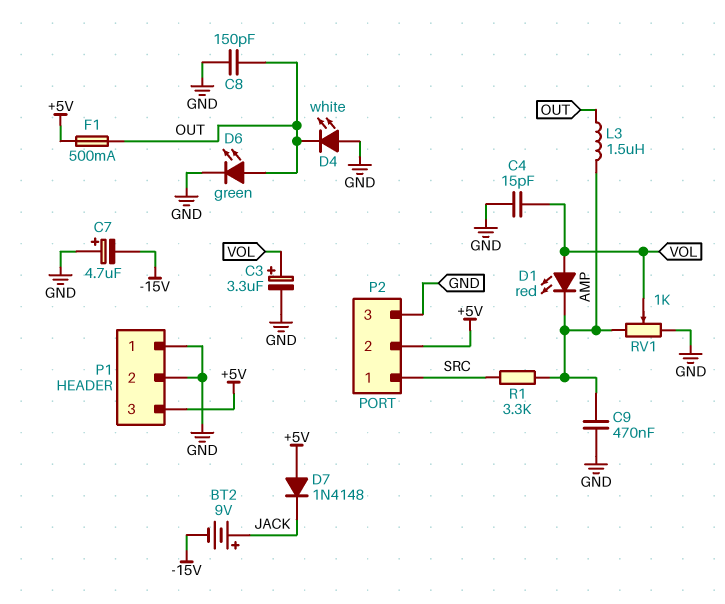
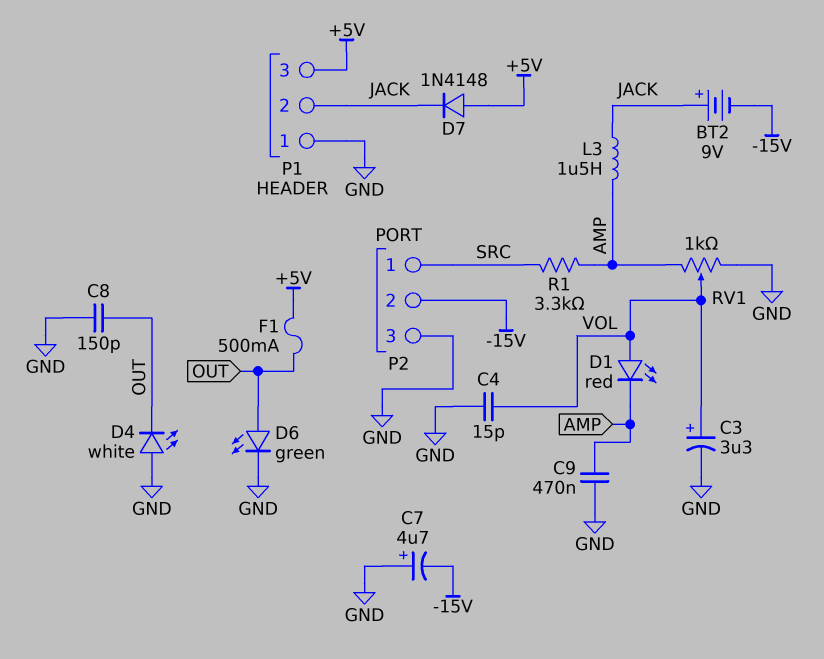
L3: 1.5uH (AMP, OUT) -> 1.5uH (AMP, JACK)
P1 pin 2: GND -> JACK
P2 pin 2: +5V -> -15V

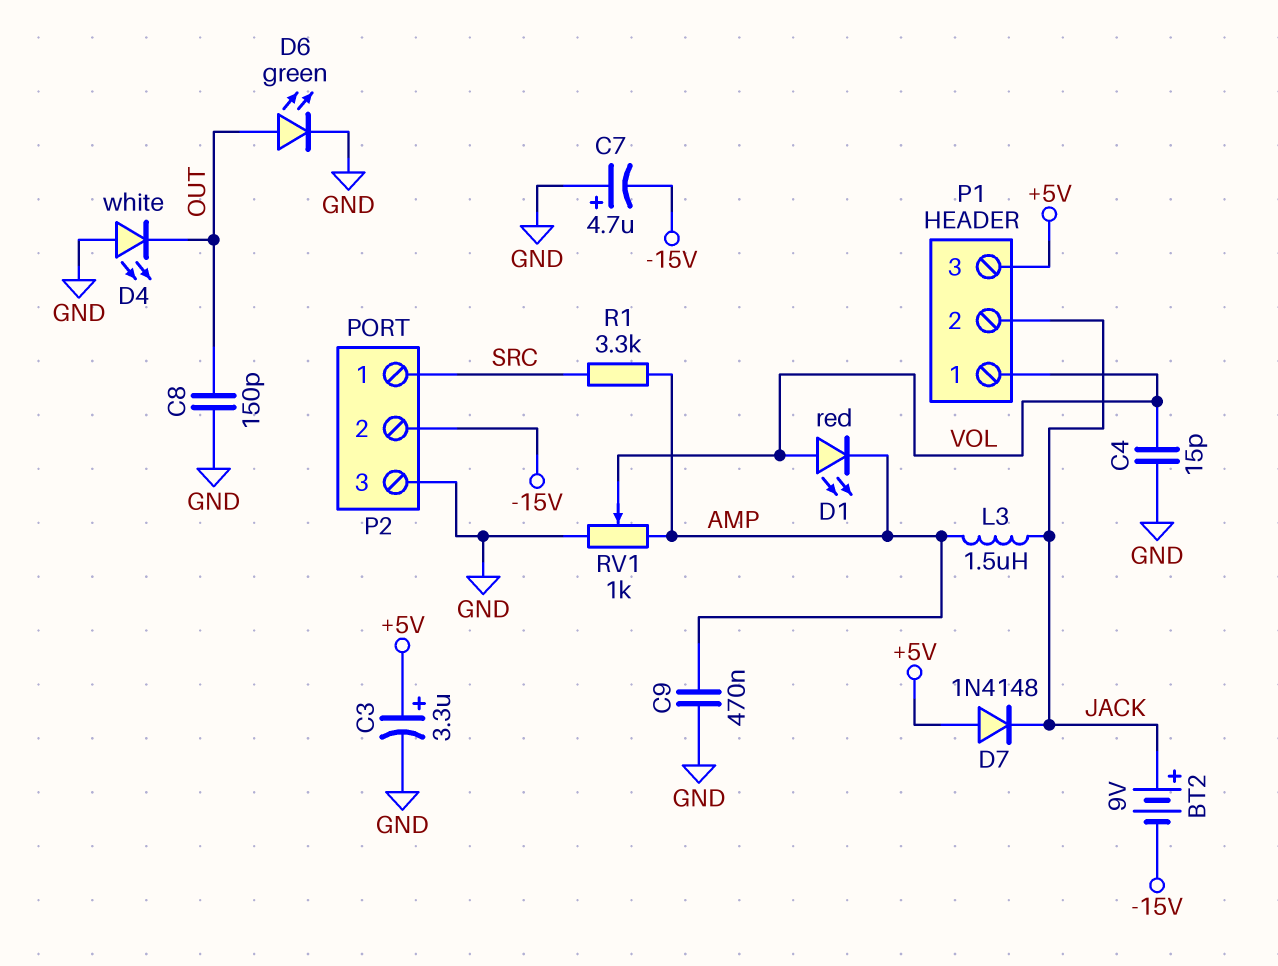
C3: 3.3uF (plus VOL, minus GND) -> 3.3uF (plus +5V, minus GND)
F1: 500mA (+5V, OUT) -> none
P1 pin 1: GND -> VOL

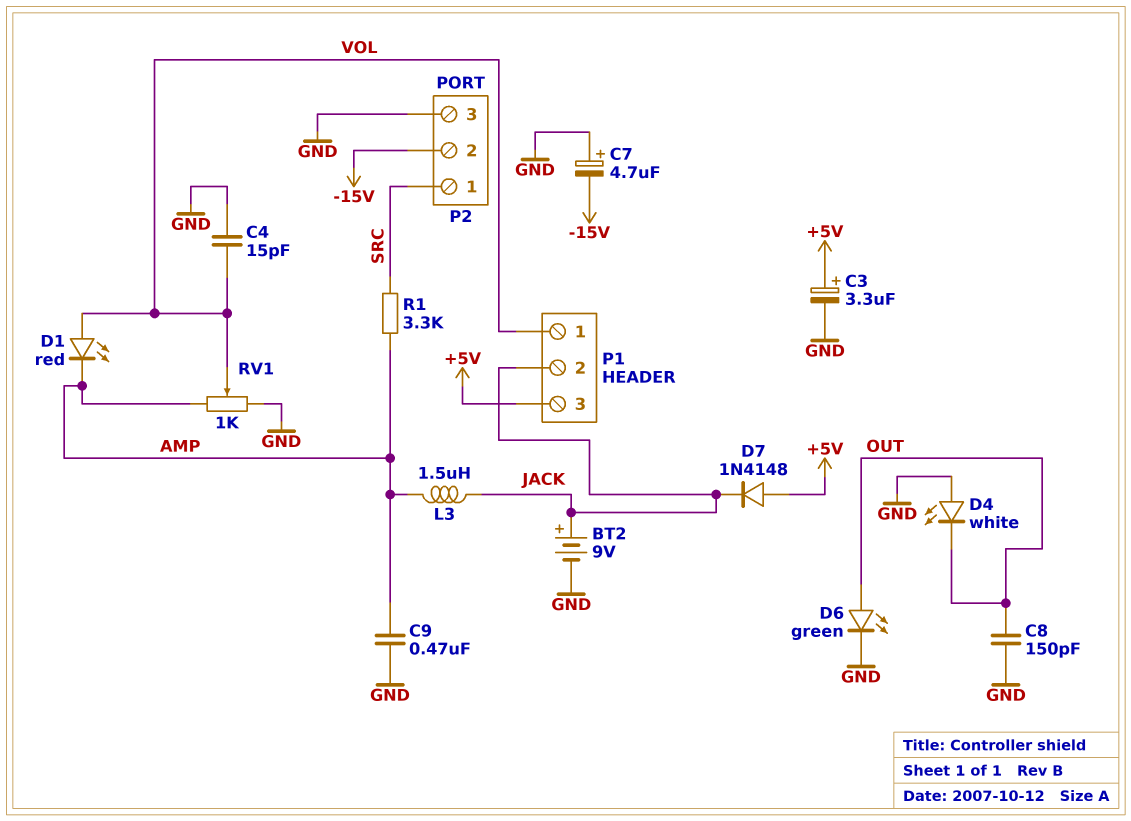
BT2: 9V (plus JACK, minus -15V) -> 9V (plus JACK, minus GND)

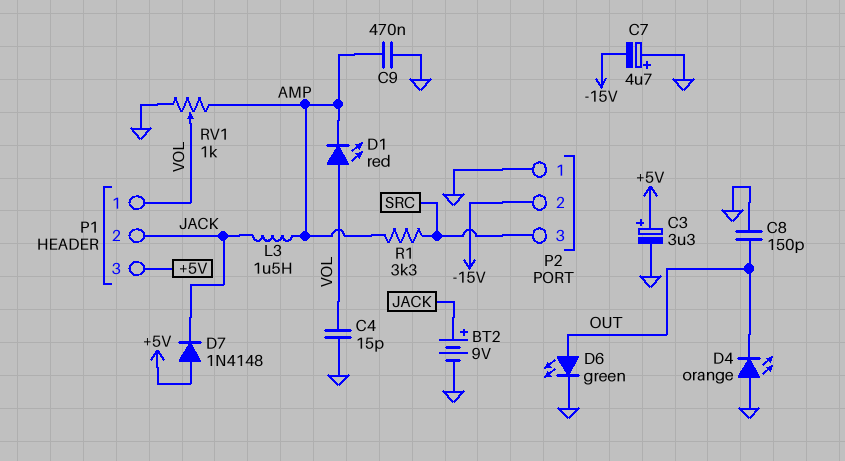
D4: LED white (A GND, K OUT) -> LED orange (A GND, K OUT)
P2 pin 1: SRC -> GND
P2 pin 3: GND -> SRC

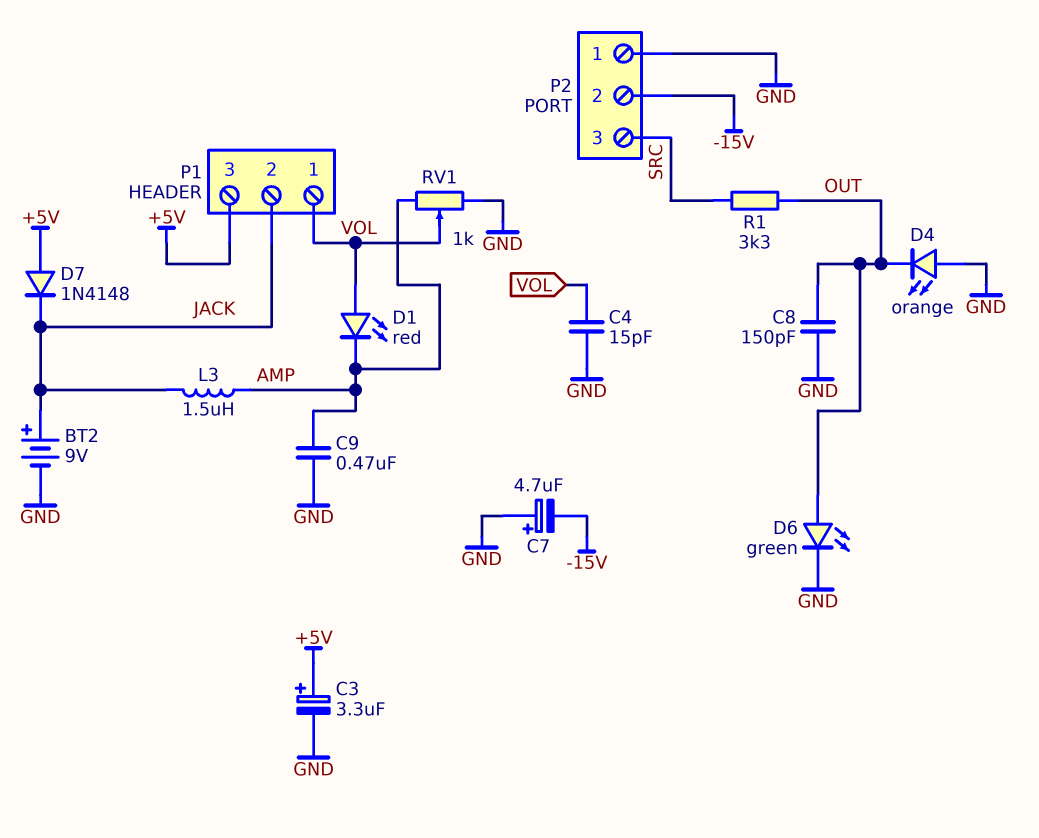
R1: 3.3k (AMP, SRC) -> 3.3k (OUT, SRC)

